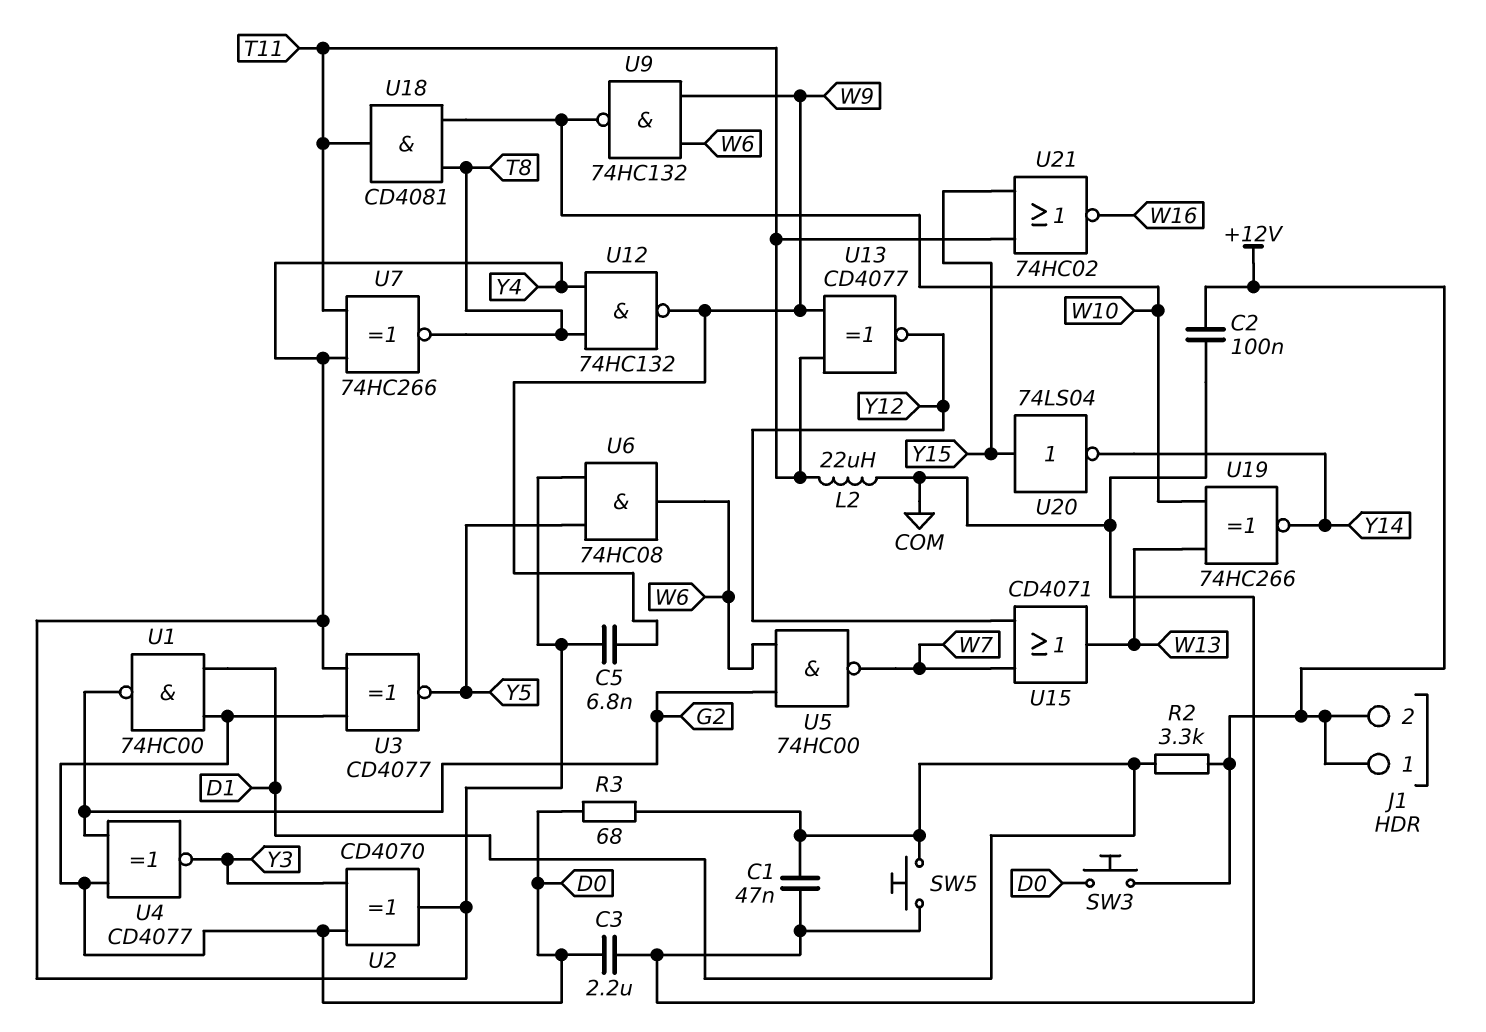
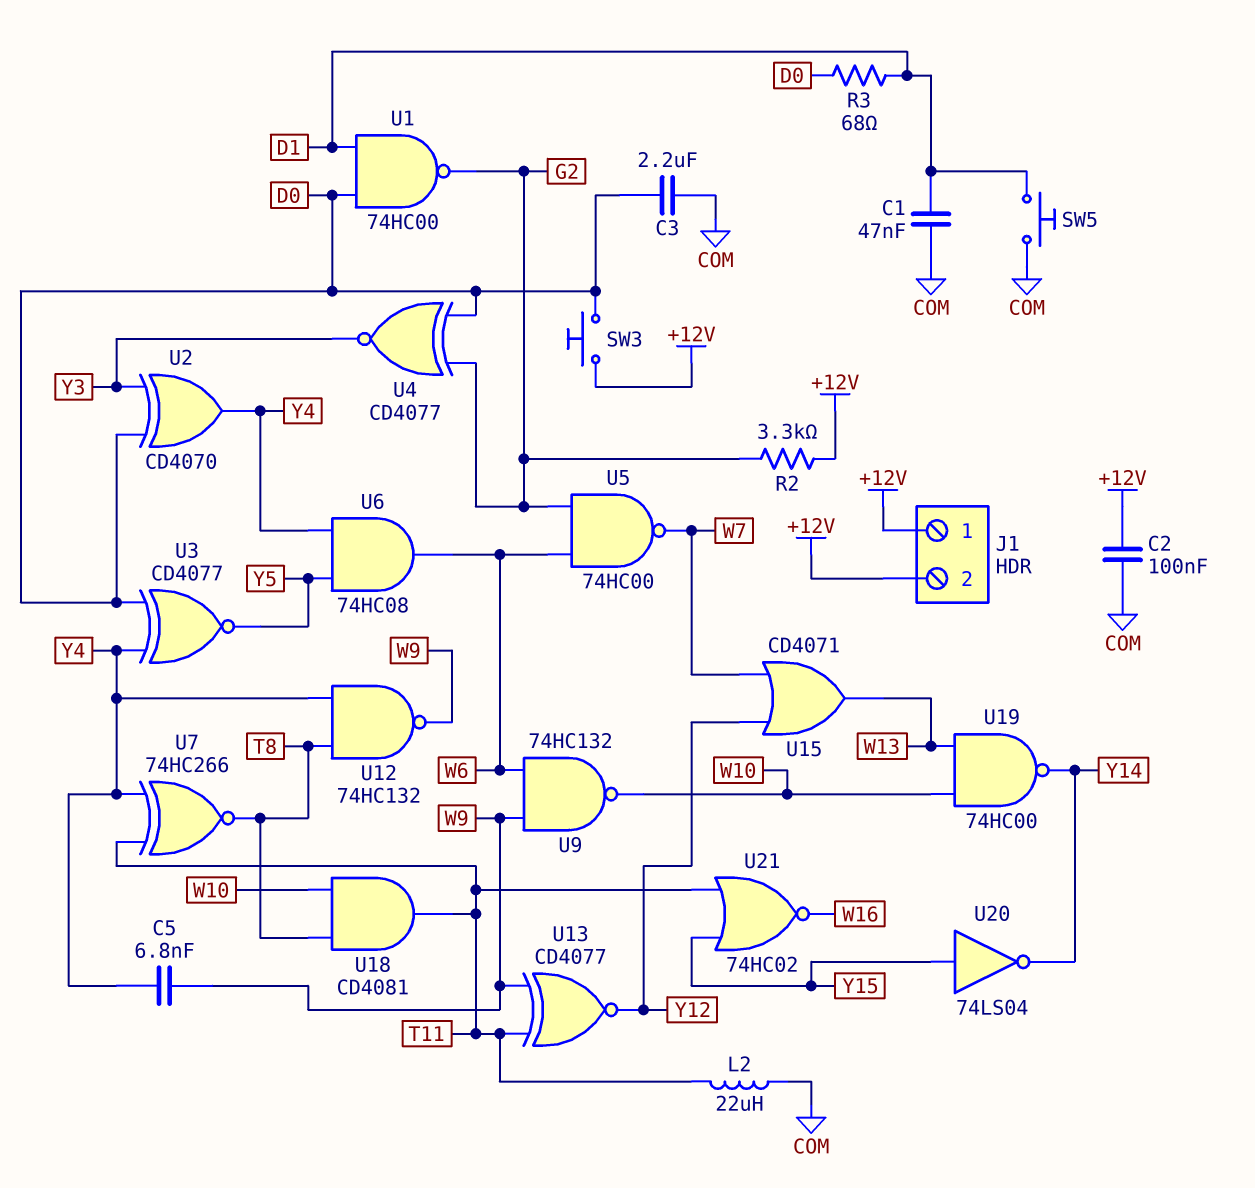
R2: 3.3k (+12V, D1) -> 3.3k (+12V, G2)
U19: XNOR 74HC266 (in W10, in W13, out Y14) -> NAND 74HC00 (in W10, in W13, out Y14)

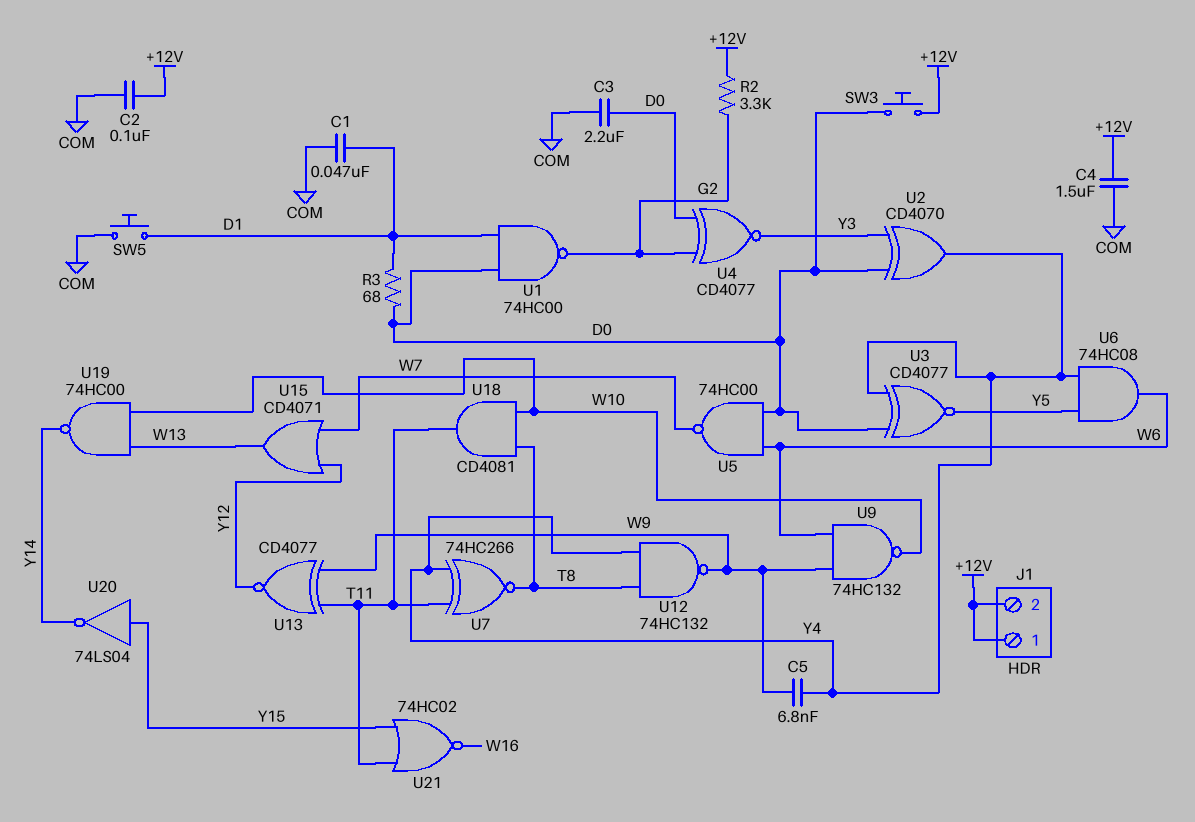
C4: none -> 1.5uF (+12V, COM)
L2: 22uH (COM, T11) -> none
U5: NAND 74HC00 (in G2, in W6, out W7) -> NAND 74HC00 (in D0, in W6, out W7)

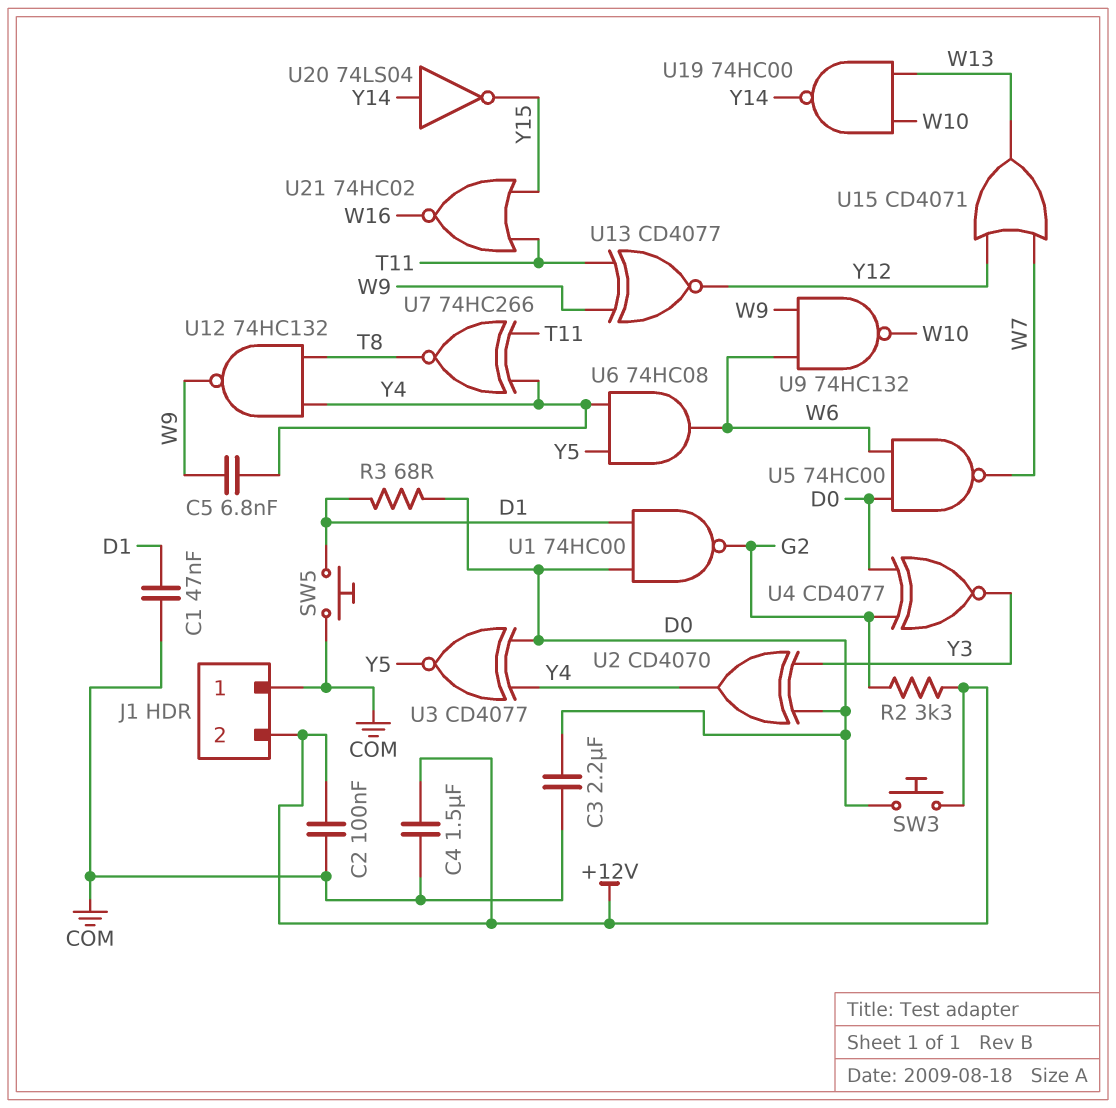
J1 pin 1: +12V -> COM
U18: AND CD4081 (in T8, in W10, out T11) -> none
U20: NOT 74LS04 (in Y15, out Y14) -> NOT 74LS04 (in Y14, out Y15)

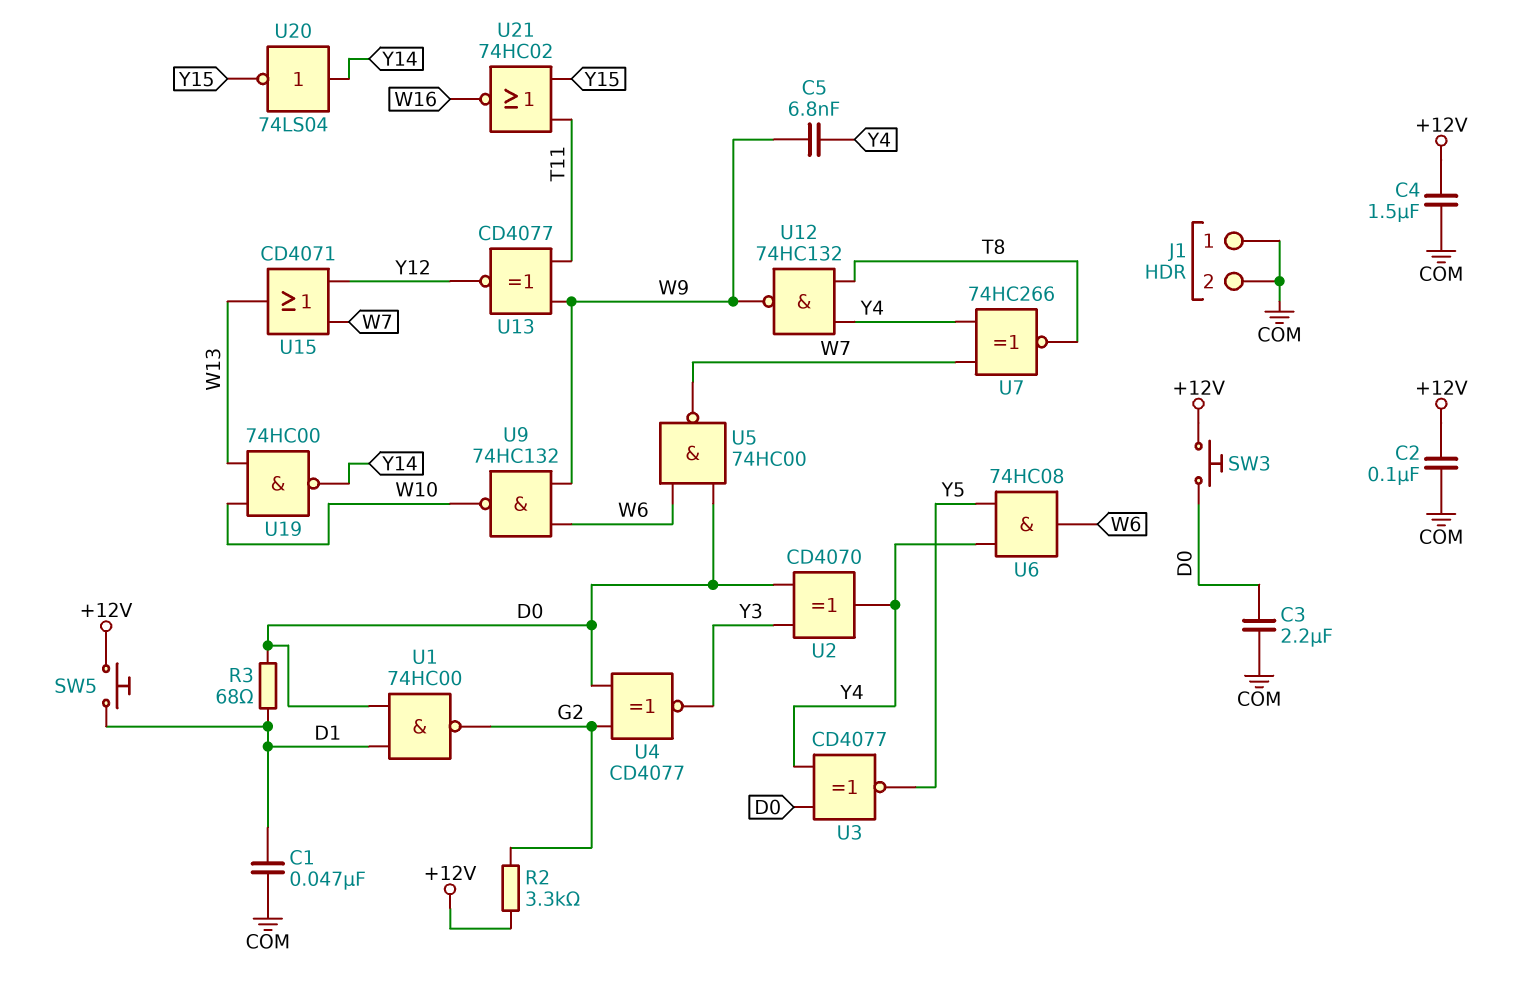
J1 pin 2: +12V -> COM
SW5: button (COM, D1) -> button (+12V, D1)
U7: XNOR 74HC266 (in T11, in Y4, out T8) -> XNOR 74HC266 (in W7, in Y4, out T8)

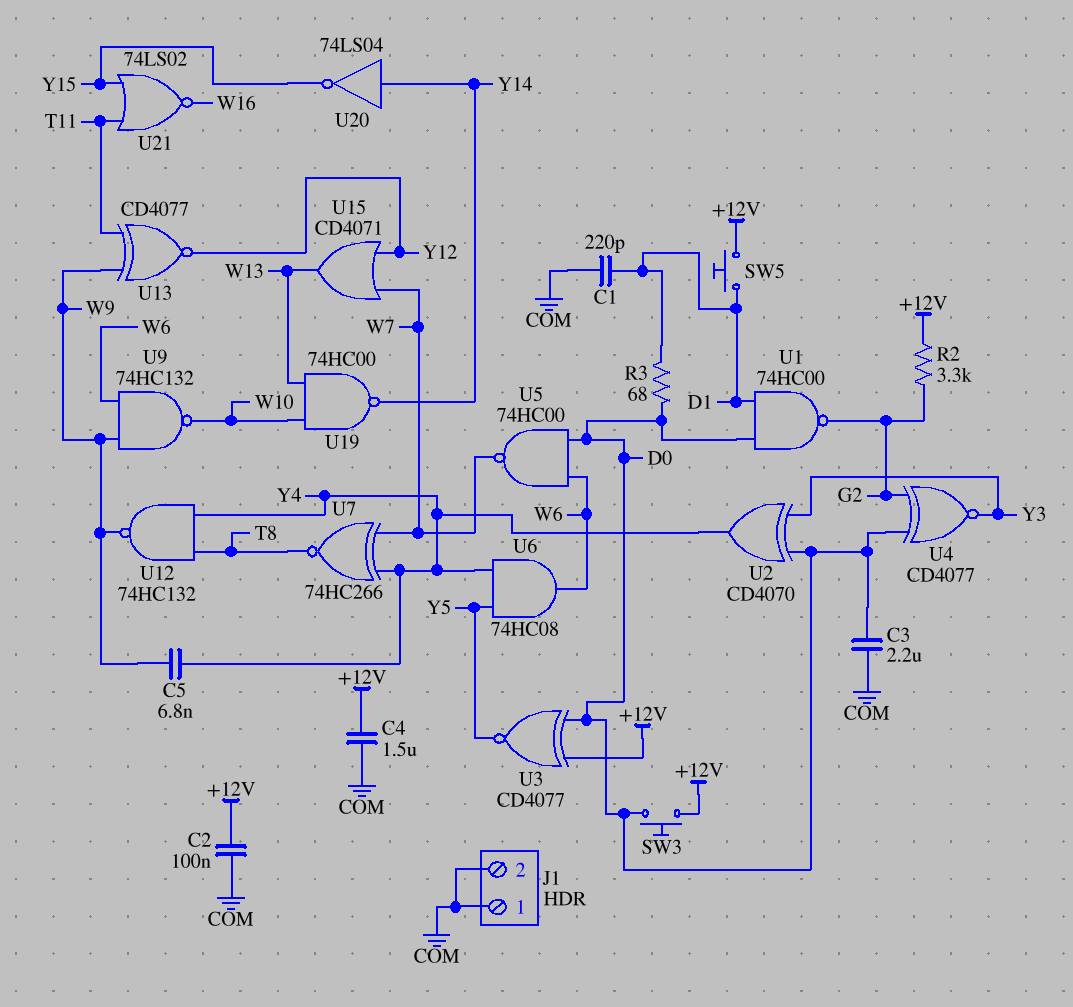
C1: 47nF (COM, D1) -> 220pF (COM, D1)
U3: XNOR CD4077 (in D0, in Y4, out Y5) -> XNOR CD4077 (in +12V, in D0, out Y5)
U21: NOR 74HC02 (in T11, in Y15, out W16) -> NOR 74LS02 (in T11, in Y15, out W16)

